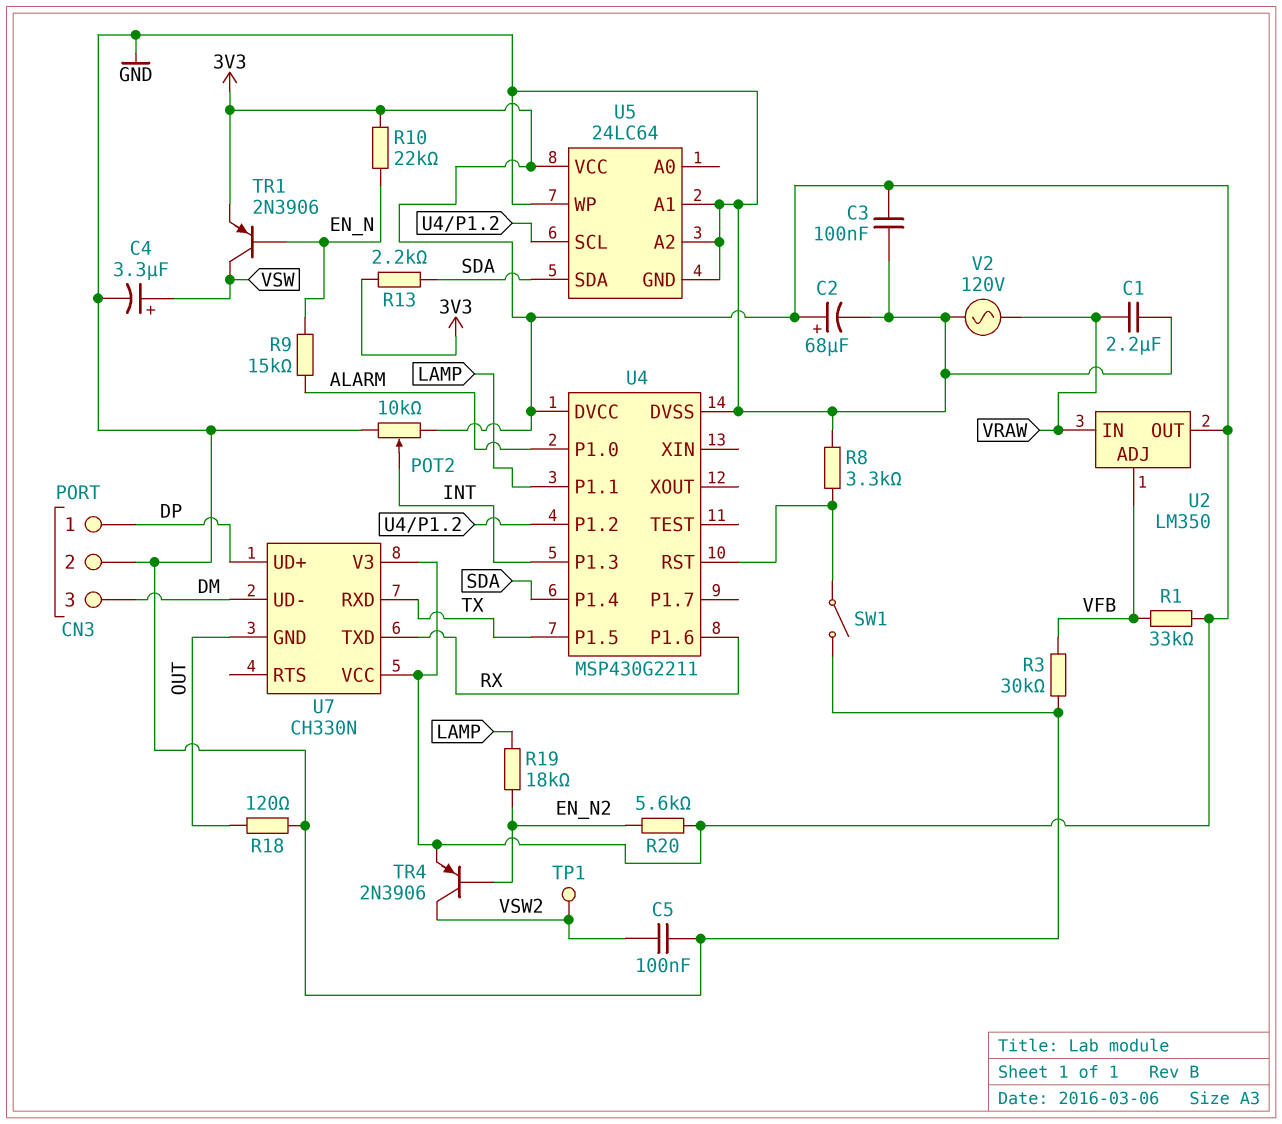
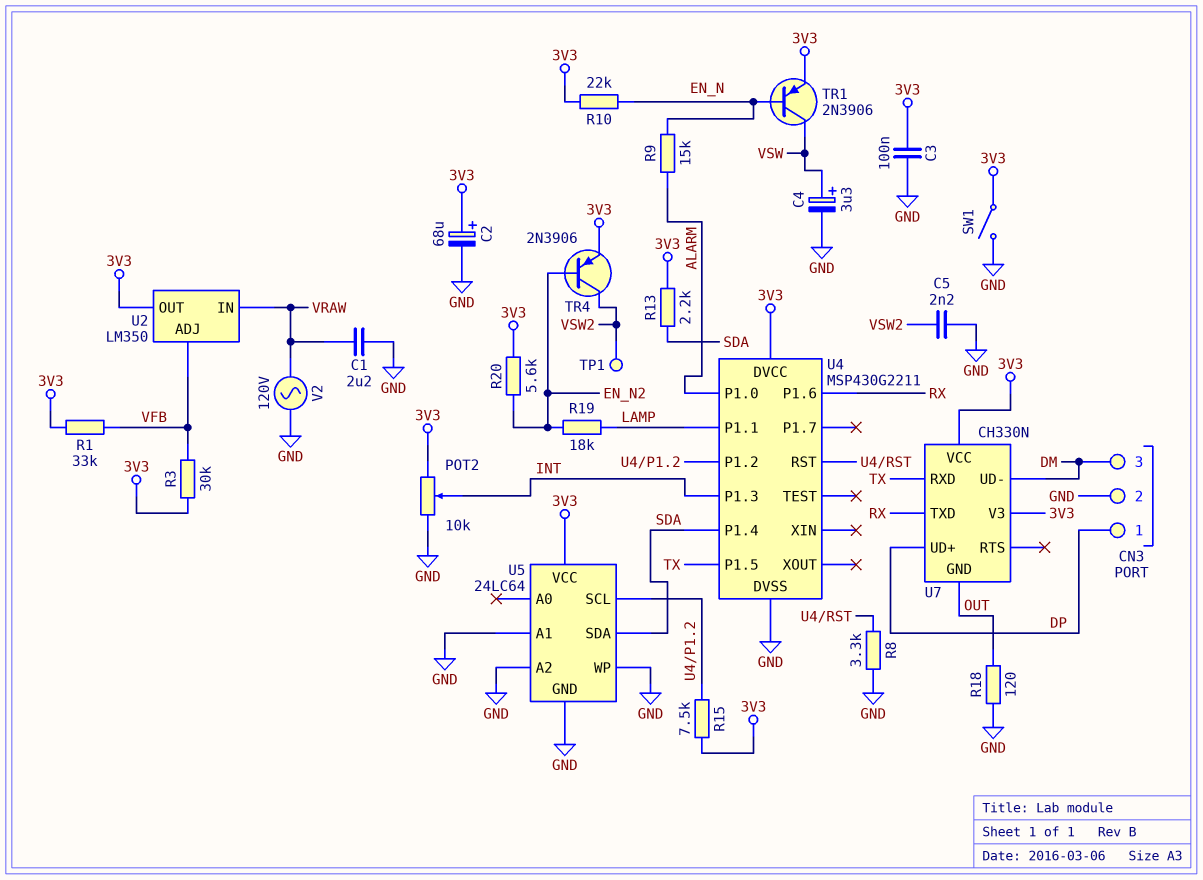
C5: 100nF (GND, VSW2) -> 2.2nF (GND, VSW2)
R3: 30k (GND, VFB) -> 30k (3V3, VFB)
R15: none -> 7.5k (3V3, U4/P1.2)
SW1: switch (GND, U4/RST) -> switch (3V3, GND)

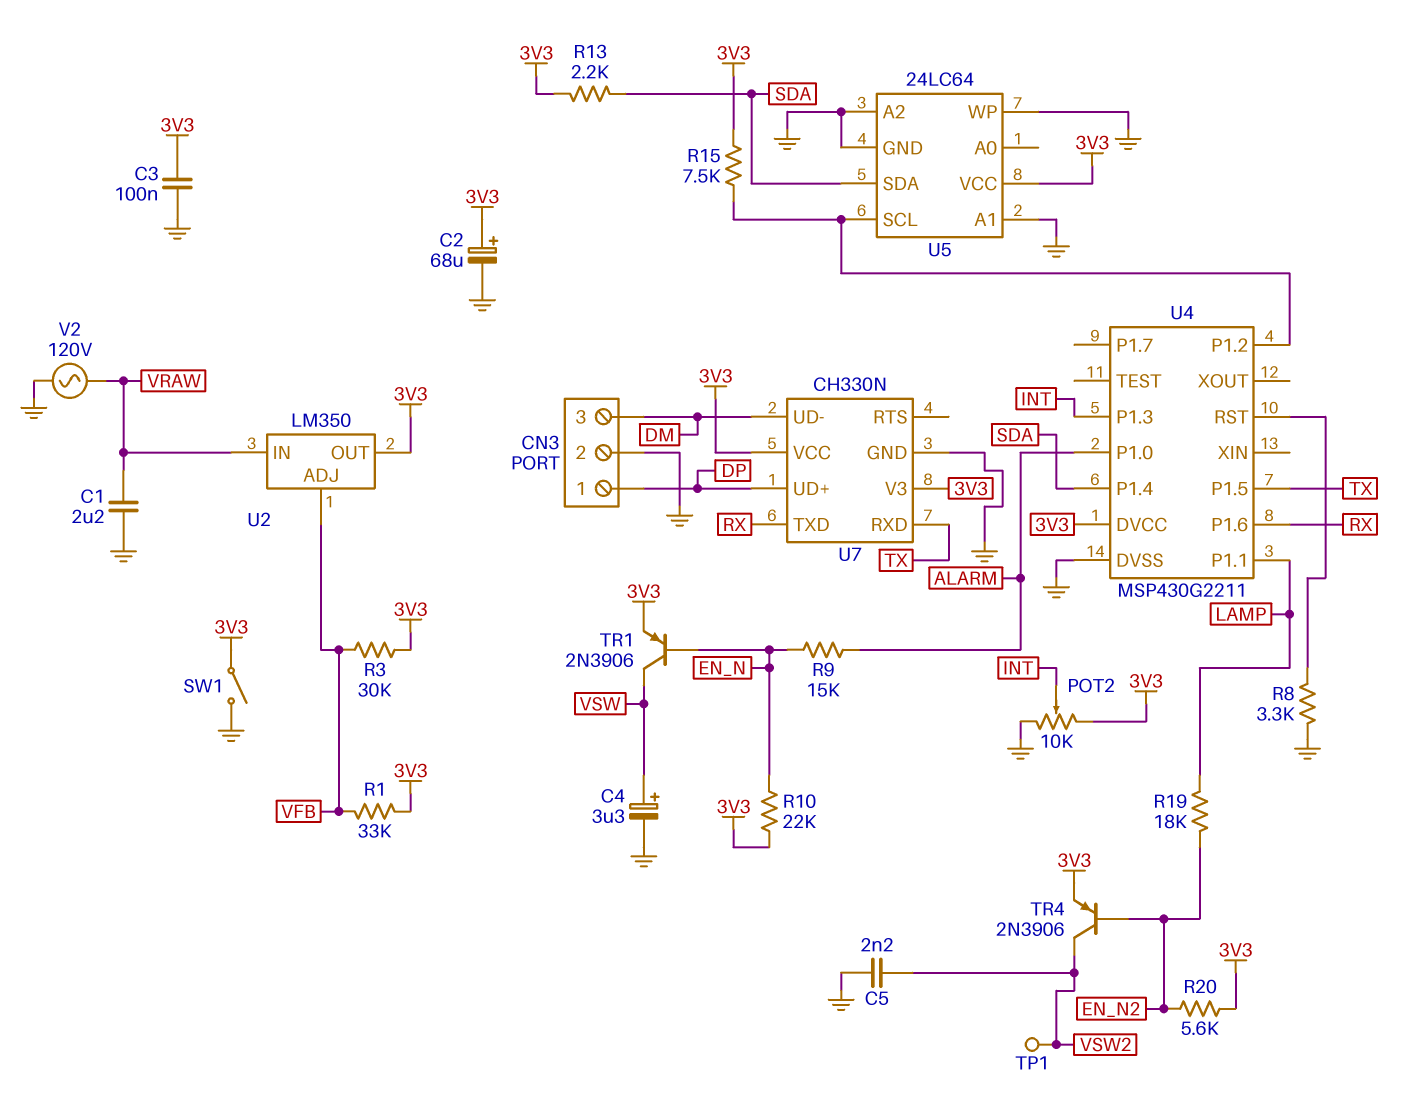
R18: 120 (GND, OUT) -> none
U7 pin GND: OUT -> GND

